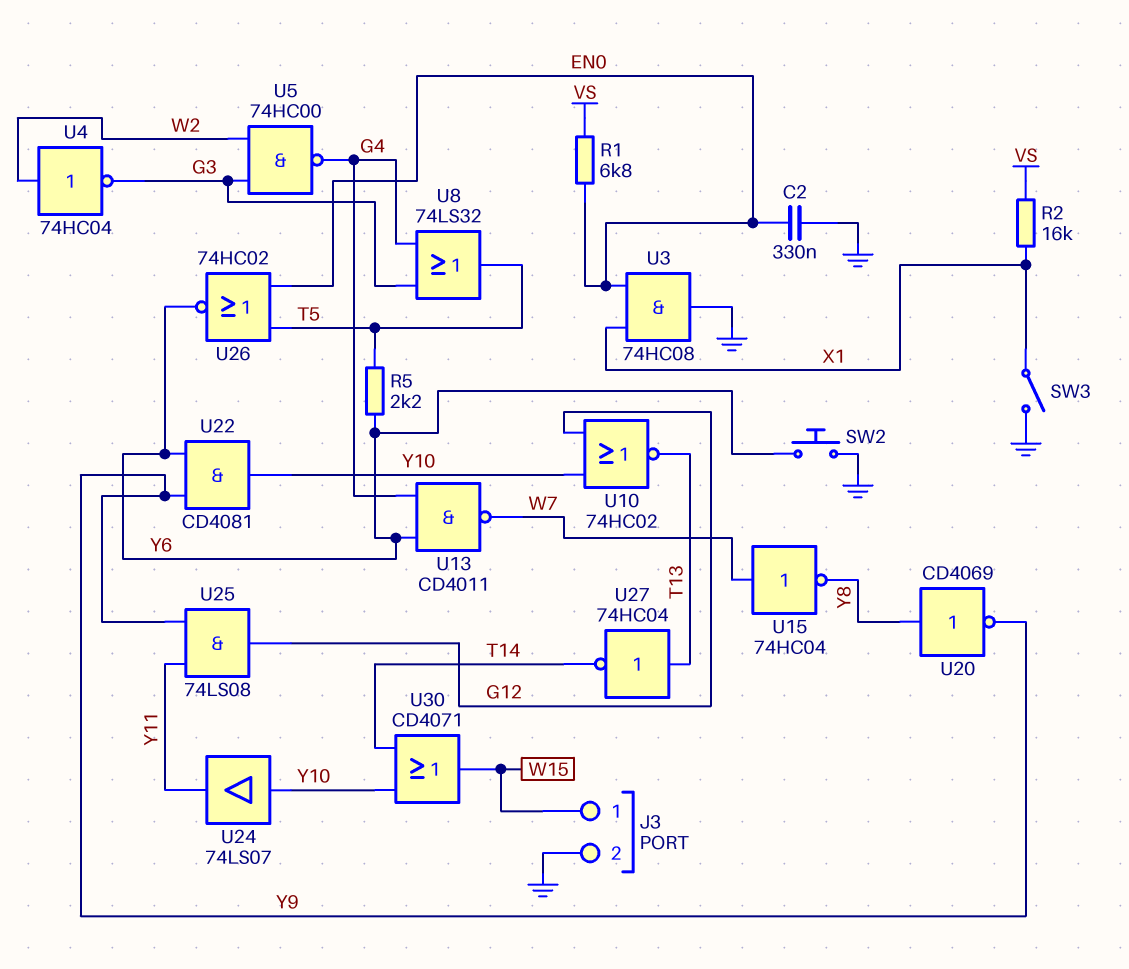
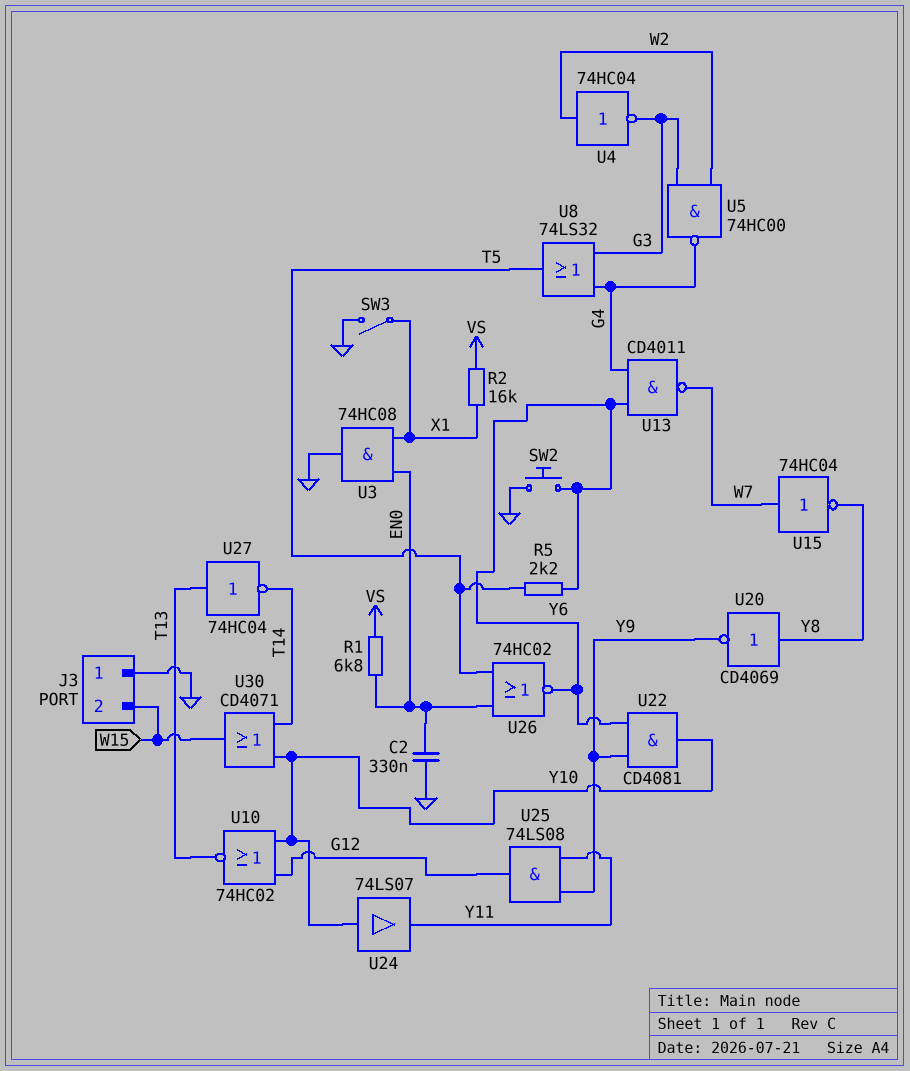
J3 pin 1: W15 -> GND
J3 pin 2: GND -> W15

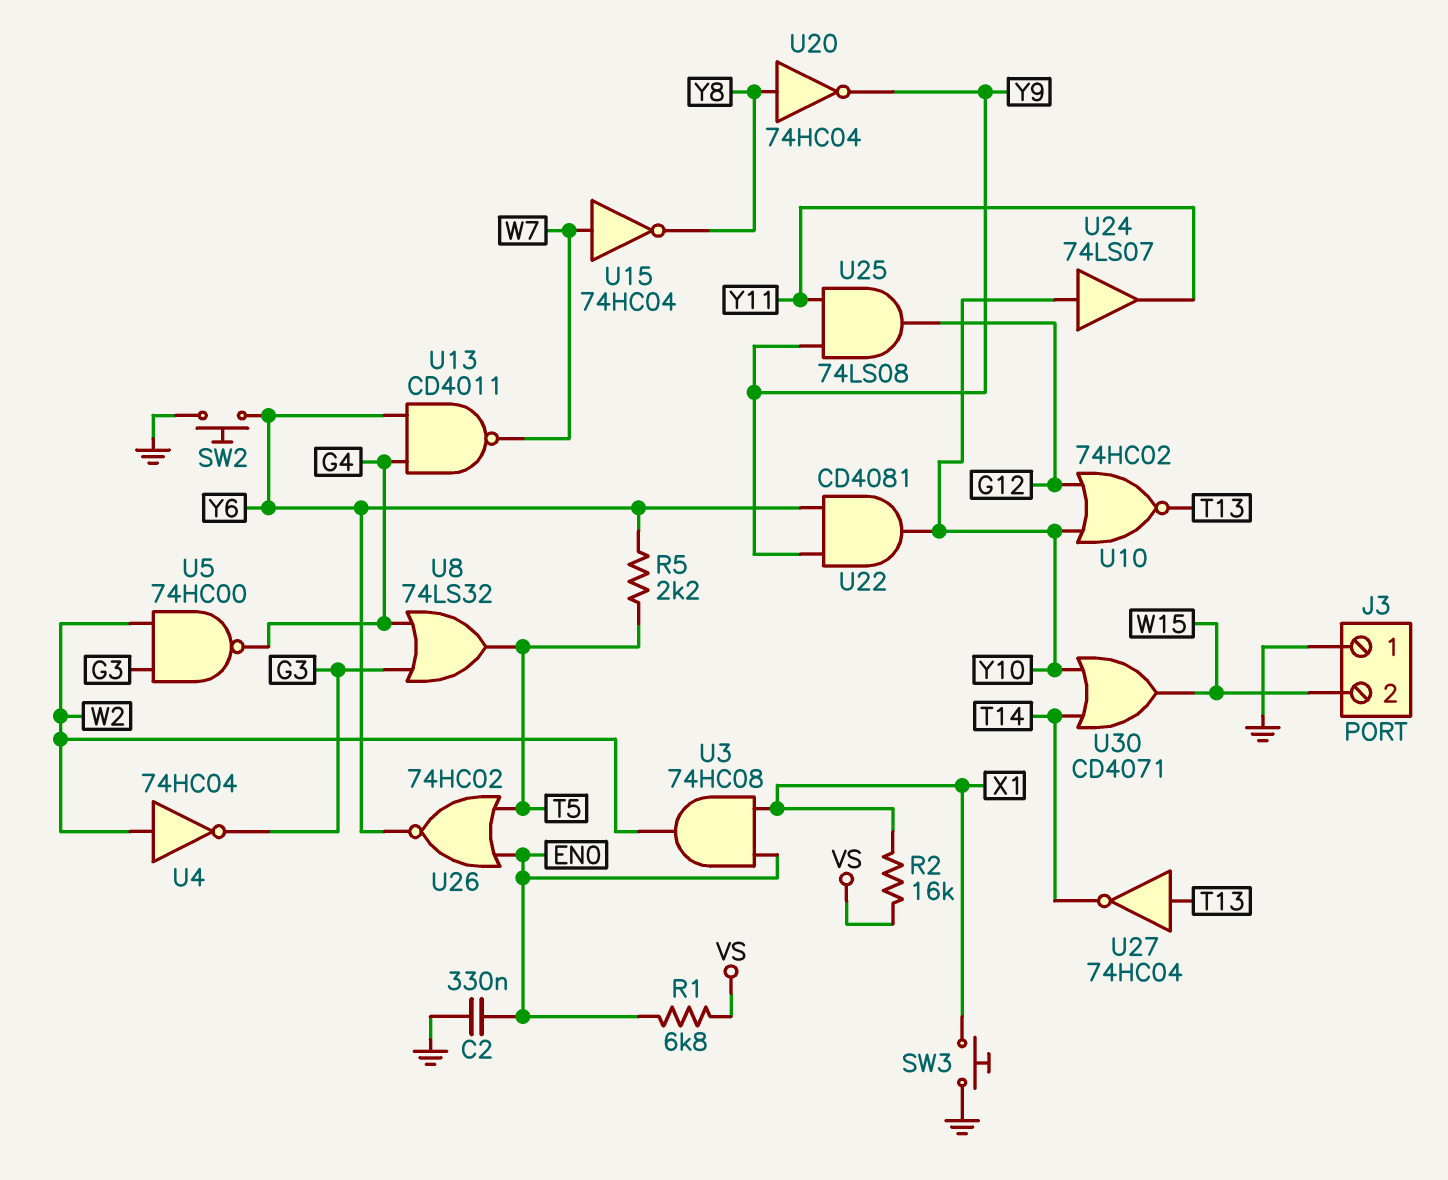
SW3: switch (GND, X1) -> button (GND, X1)
U3: AND 74HC08 (in EN0, in X1, out GND) -> AND 74HC08 (in EN0, in X1, out W2)
U20: NOT CD4069 (in Y8, out Y9) -> NOT 74HC04 (in Y8, out Y9)

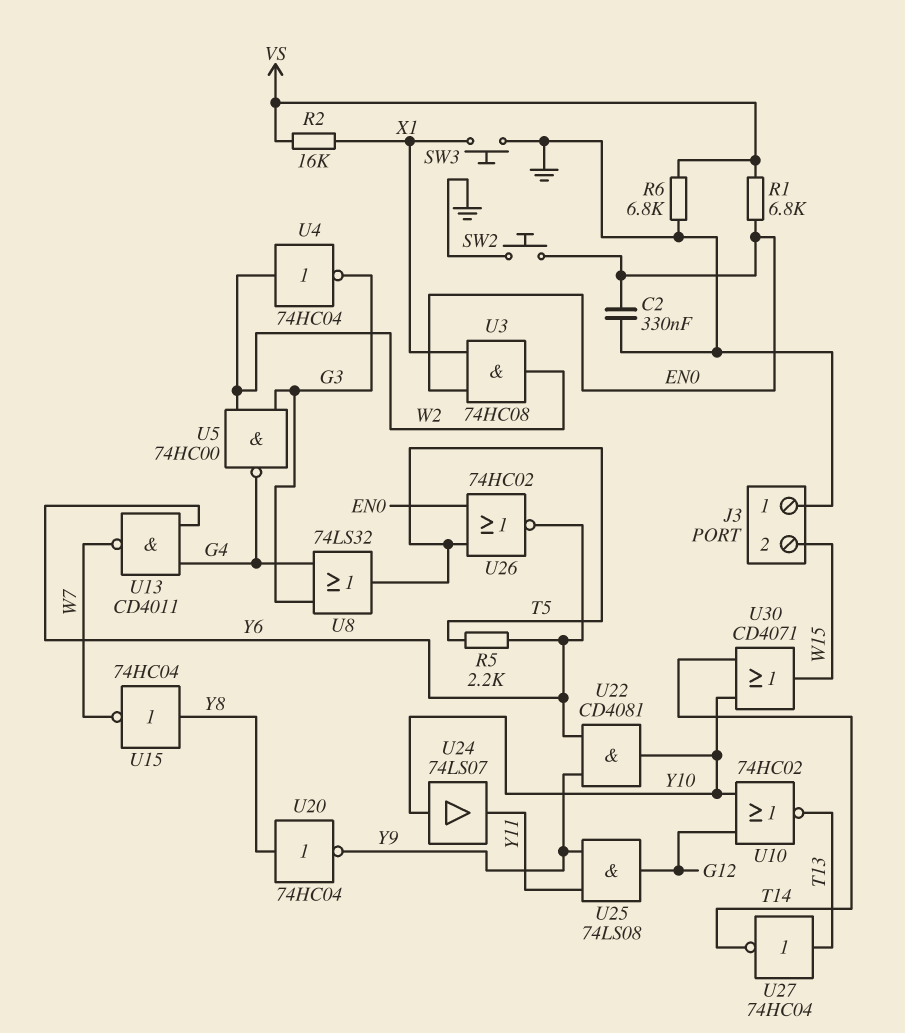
R6: none -> 6.8k (GND, VS)
SW2: button (GND, Y6) -> button (EN0, GND)
U15: NOT 74HC04 (in W7, out Y8) -> NOT 74HC04 (in Y8, out W7)

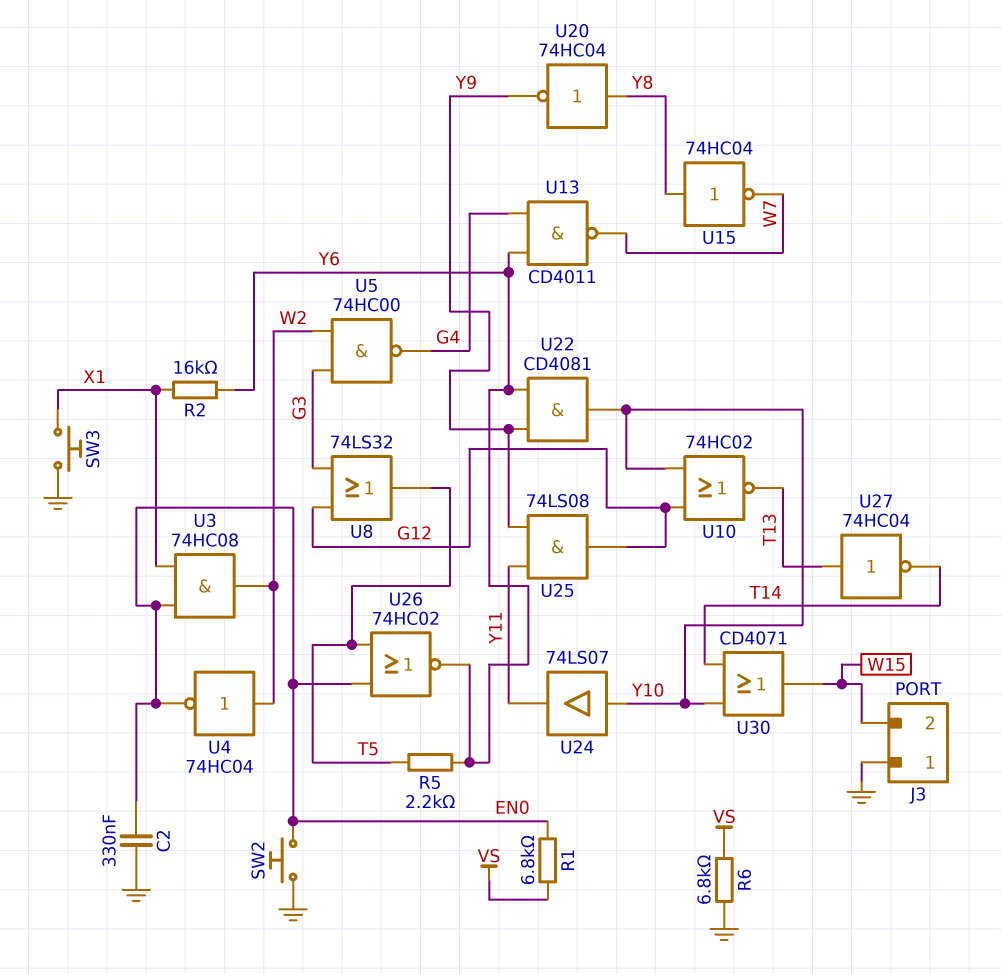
R2: 16k (VS, X1) -> 16k (X1, Y6)
U4: NOT 74HC04 (in W2, out G3) -> NOT 74HC04 (in W2, out EN0)
U8: OR 74LS32 (in G3, in G4, out T5) -> OR 74LS32 (in G3, in G12, out T5)

